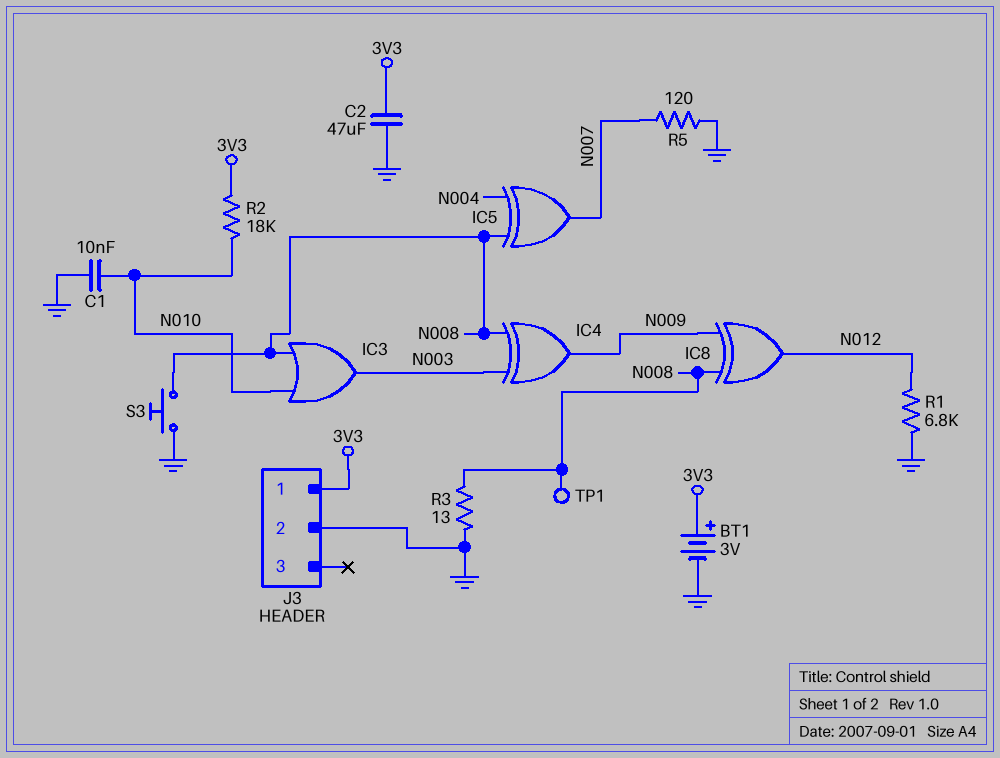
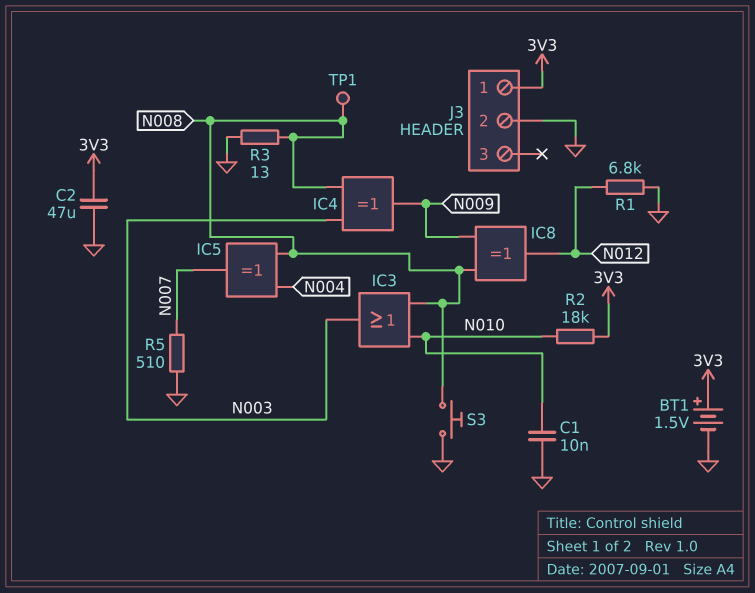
BT1: 3V (plus 3V3, minus GND) -> 1.5V (plus 3V3, minus GND)
R5: 120 (GND, N007) -> 510 (GND, N007)

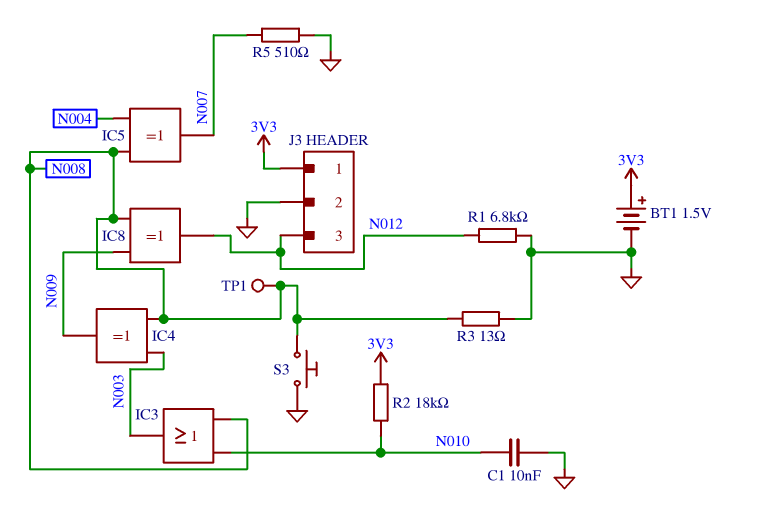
C2: 47uF (3V3, GND) -> none
J3 pin 3: none -> N012

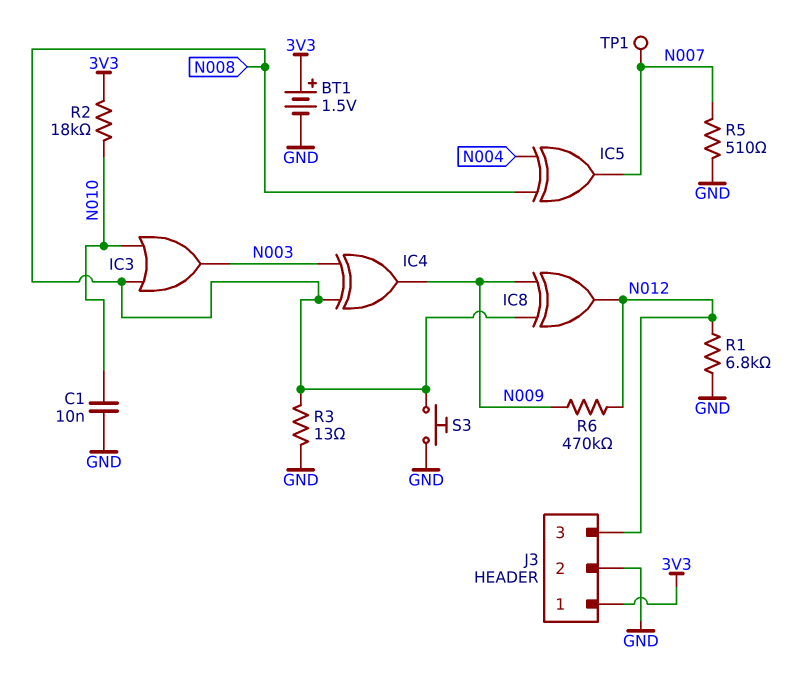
R6: none -> 470k (N009, N012)
TP1: test point (N008) -> test point (N007)

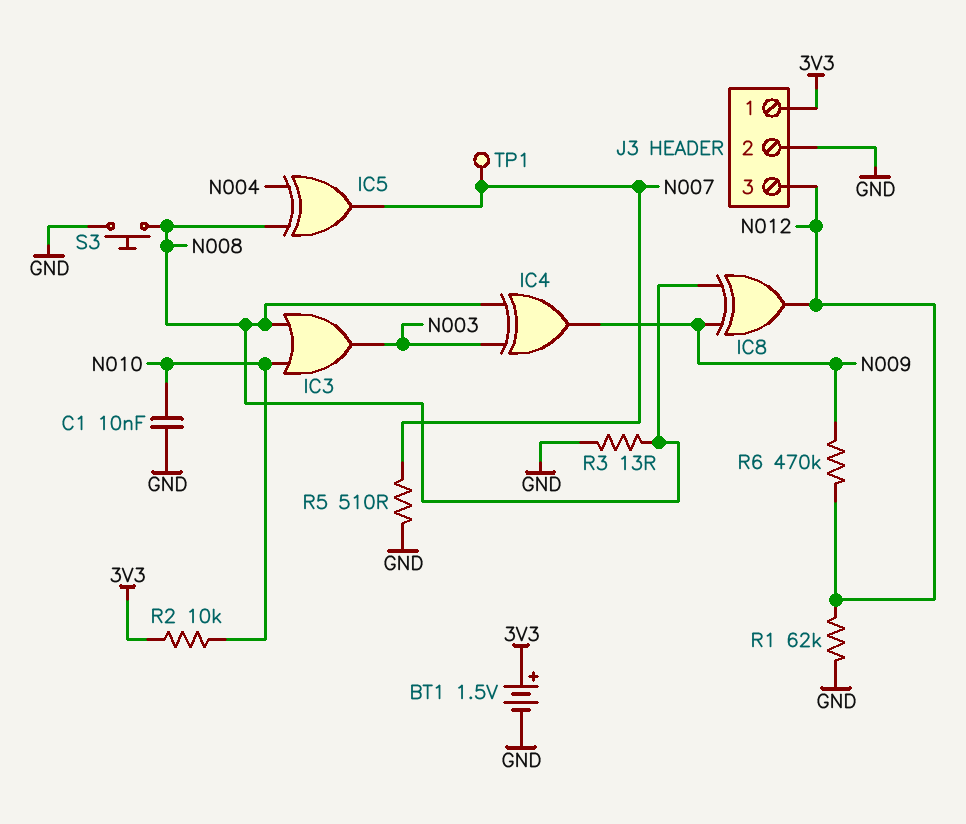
R1: 6.8k (GND, N012) -> 62k (GND, N012)
R2: 18k (3V3, N010) -> 10k (3V3, N010)

